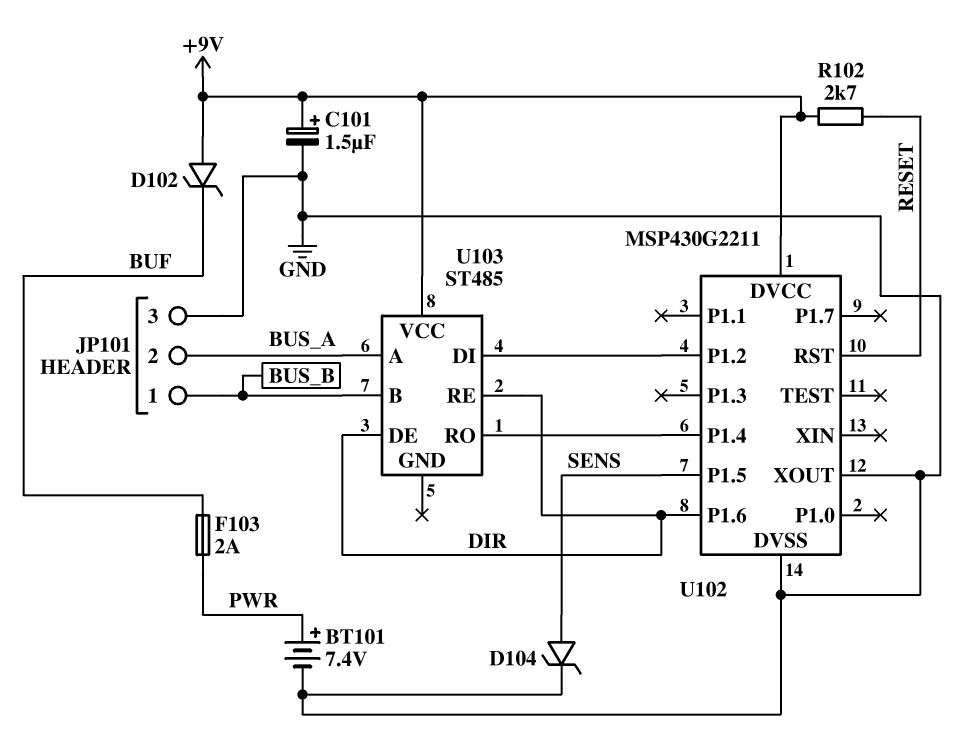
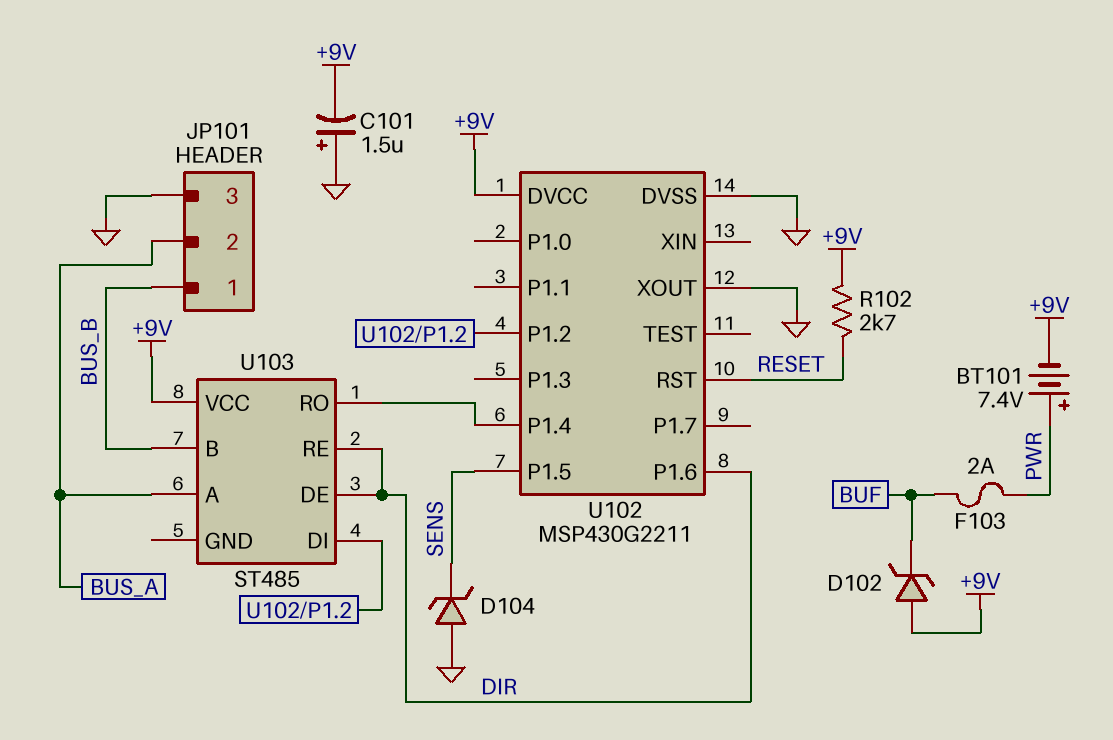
BT101: 7.4V (plus PWR, minus GND) -> 7.4V (plus PWR, minus +9V)
C101: 1.5uF (plus +9V, minus GND) -> 1.5uF (plus GND, minus +9V)
D104: zener (A SENS, K GND) -> zener (A GND, K SENS)

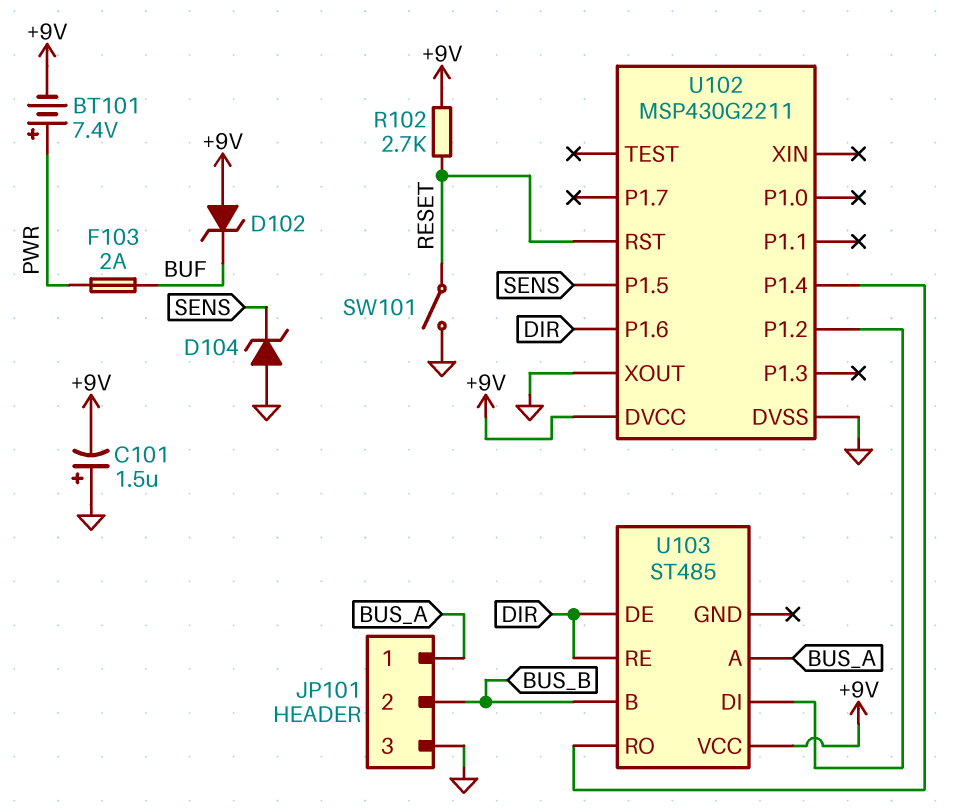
JP101 pin 1: BUS_B -> BUS_A
JP101 pin 2: BUS_A -> BUS_B
SW101: none -> switch (GND, RESET)

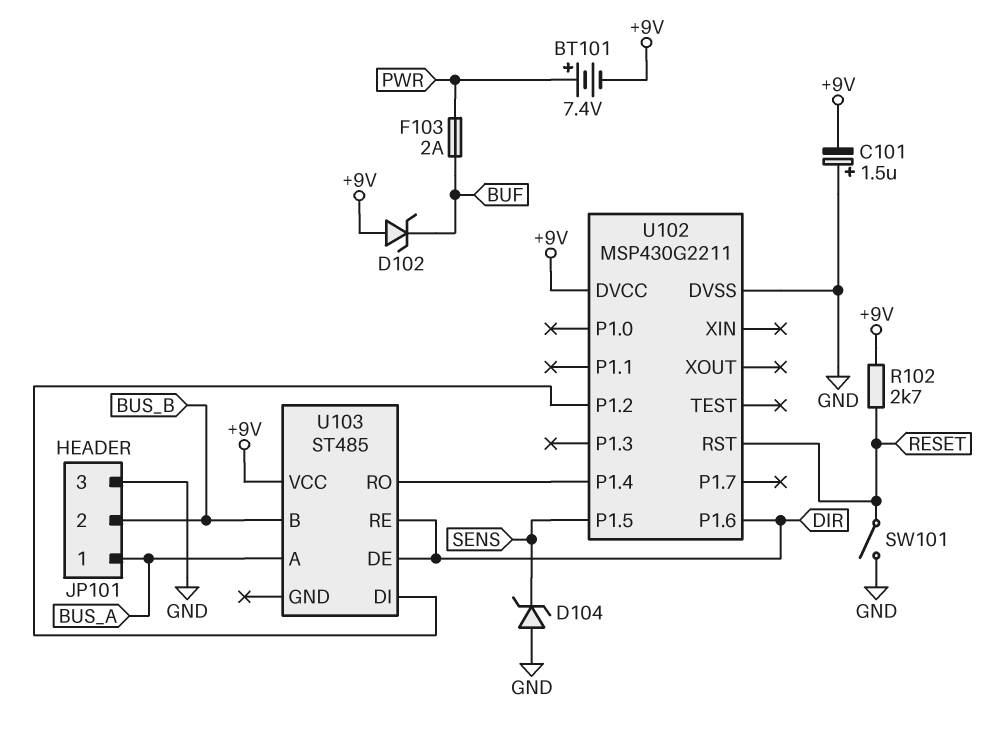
U102 pin XOUT: GND -> none

